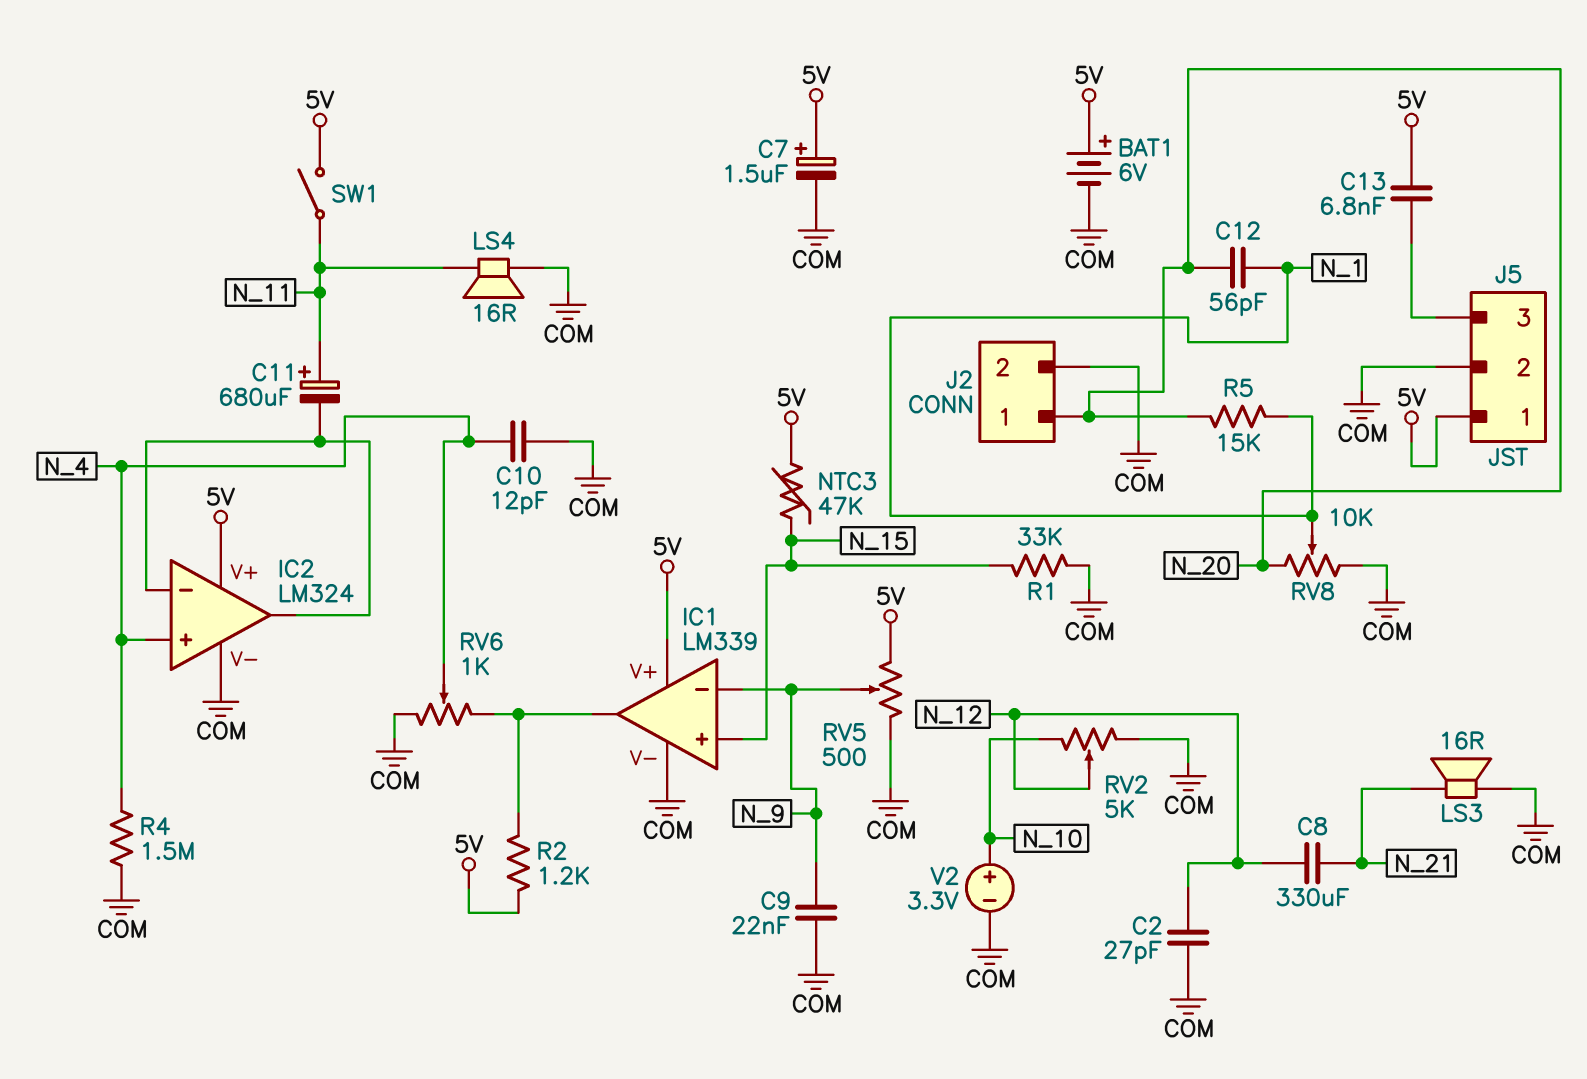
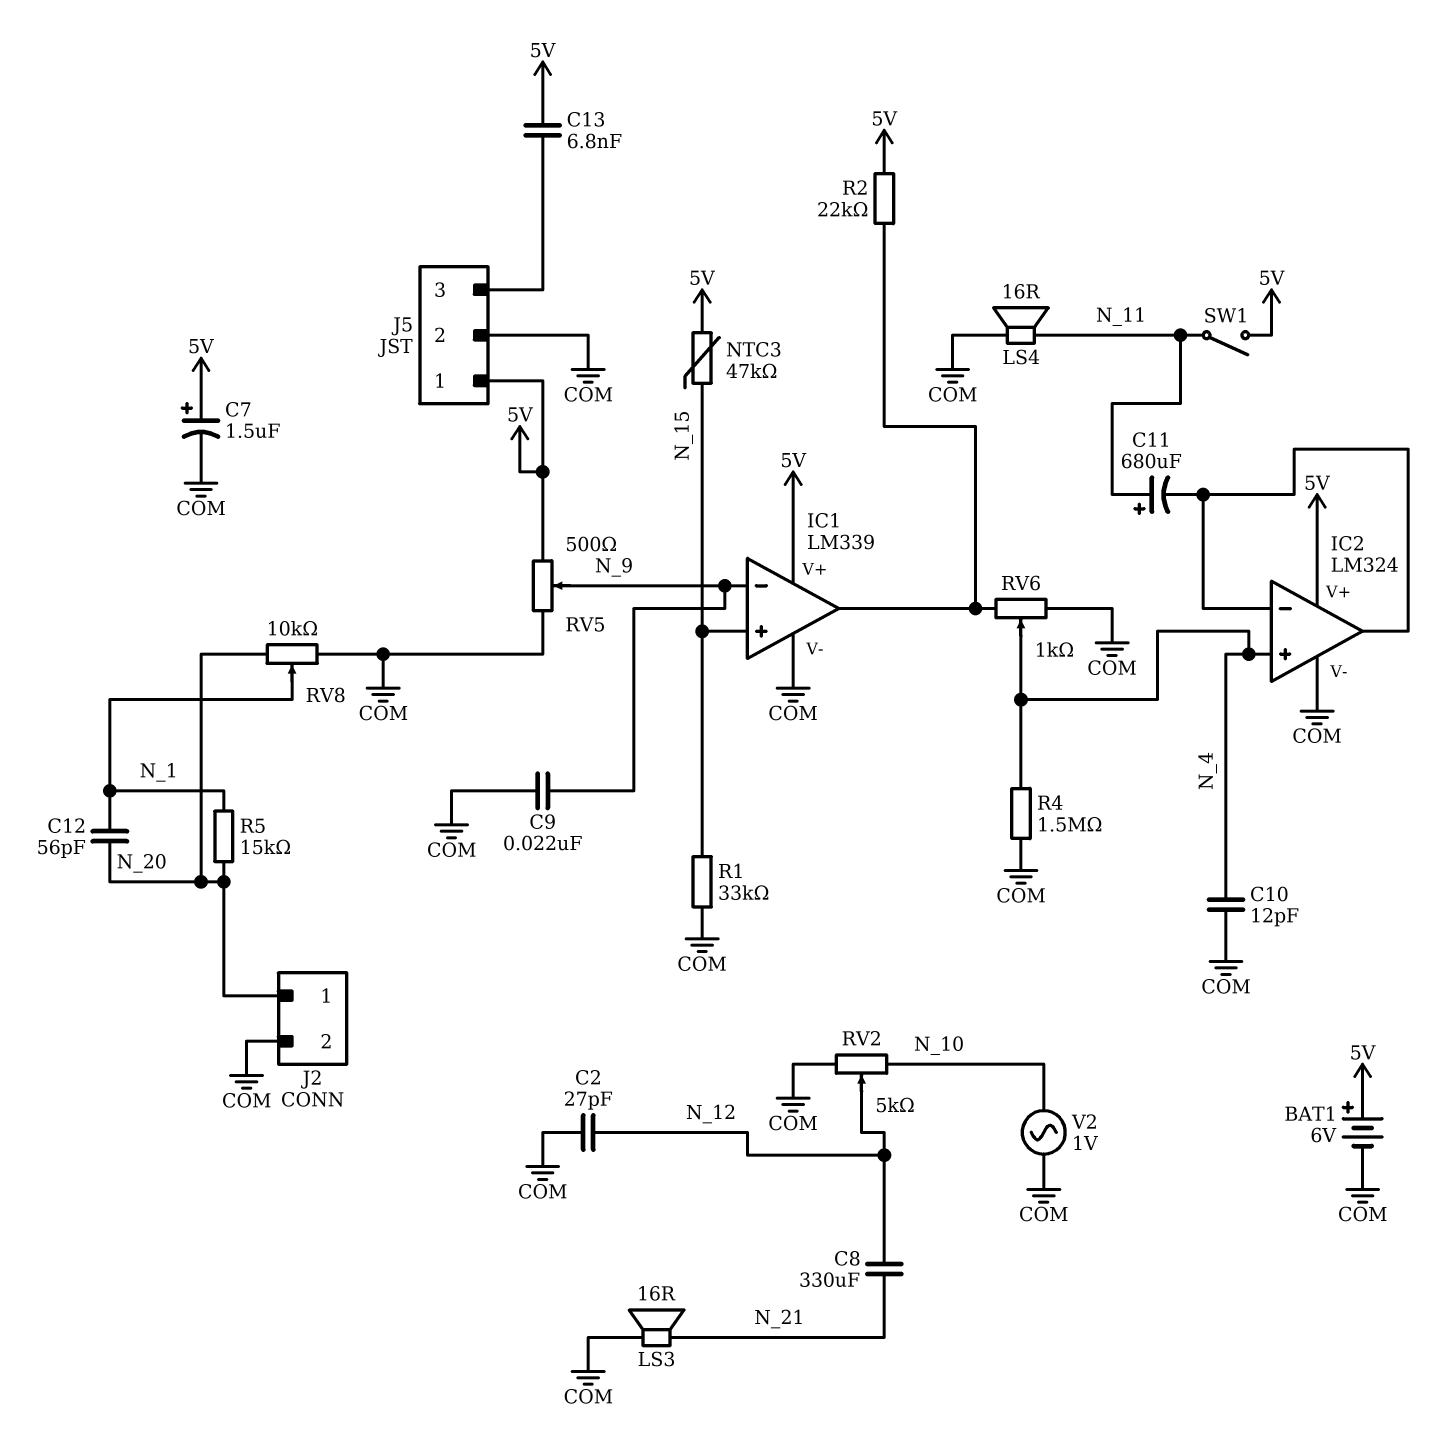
R2: 1.2k (5V, IC1/out) -> 22k (5V, IC1/out)
V2: 3.3V (plus N_10, minus COM) -> AC 1V (COM, N_10)

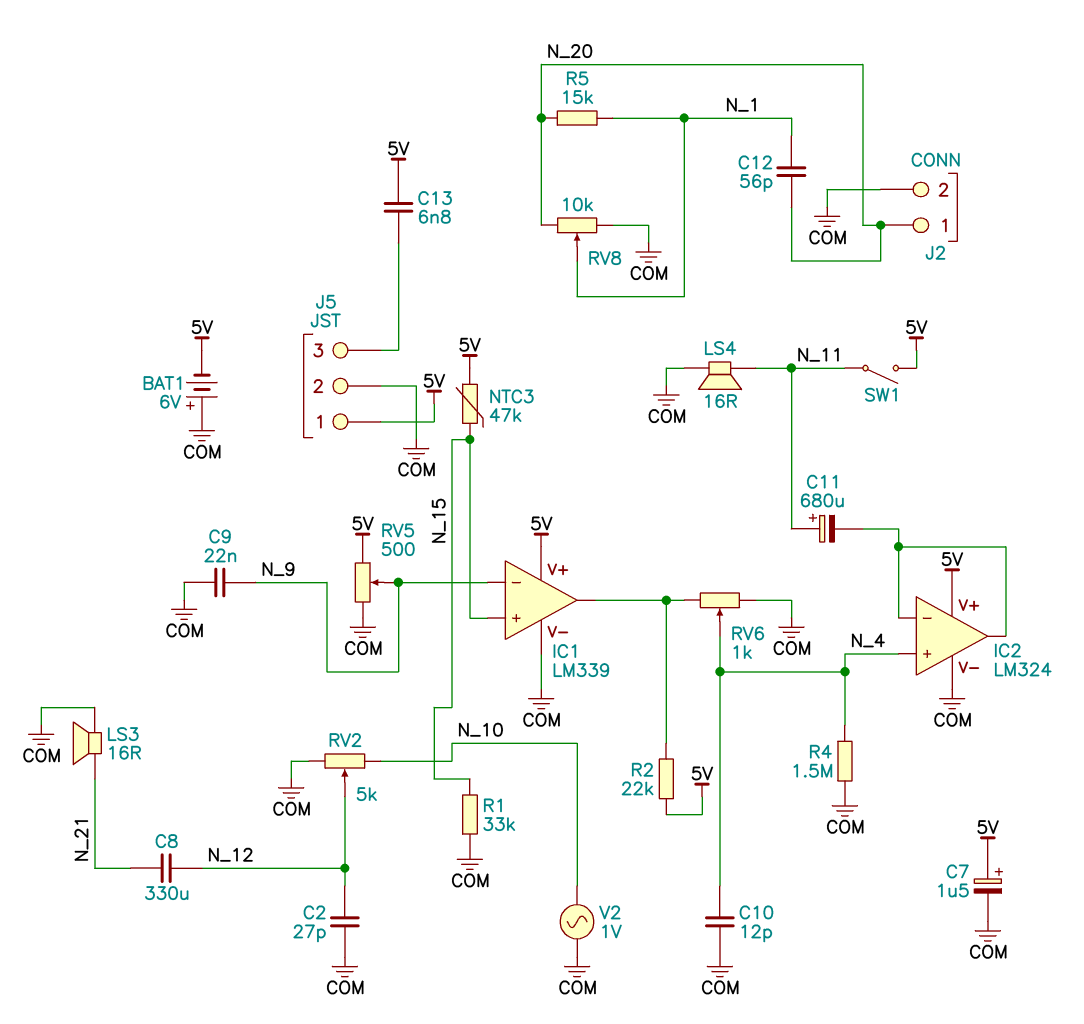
BAT1: 6V (plus 5V, minus COM) -> 6V (plus COM, minus 5V)

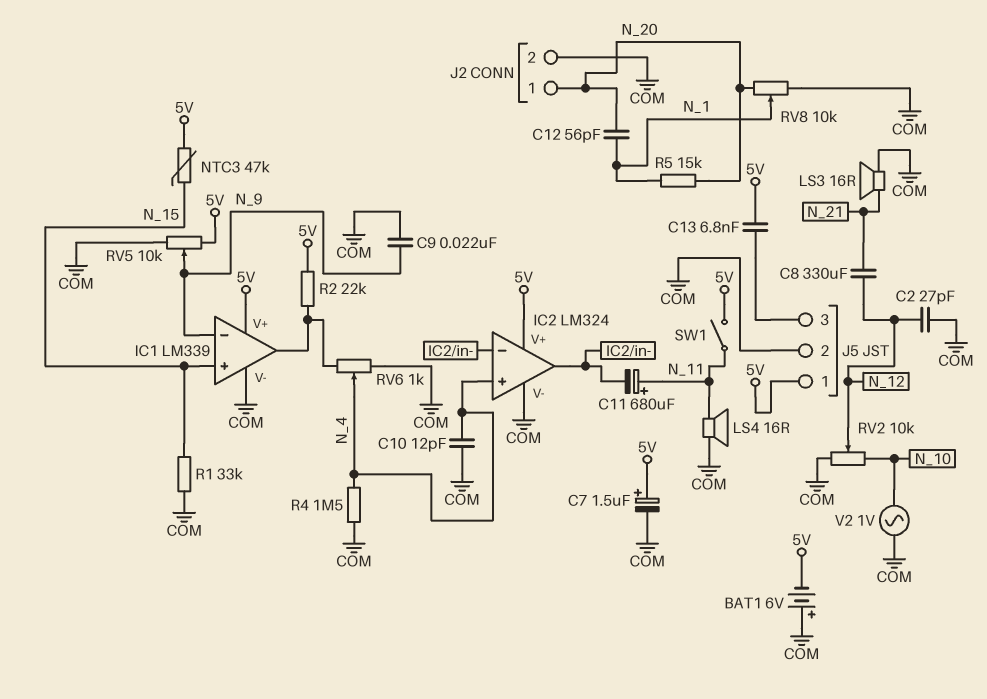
RV2: 5k (COM, N_10, wiper N_12) -> 10k (COM, N_10, wiper N_12)
RV5: 500 (5V, COM, wiper N_9) -> 10k (5V, COM, wiper N_9)

